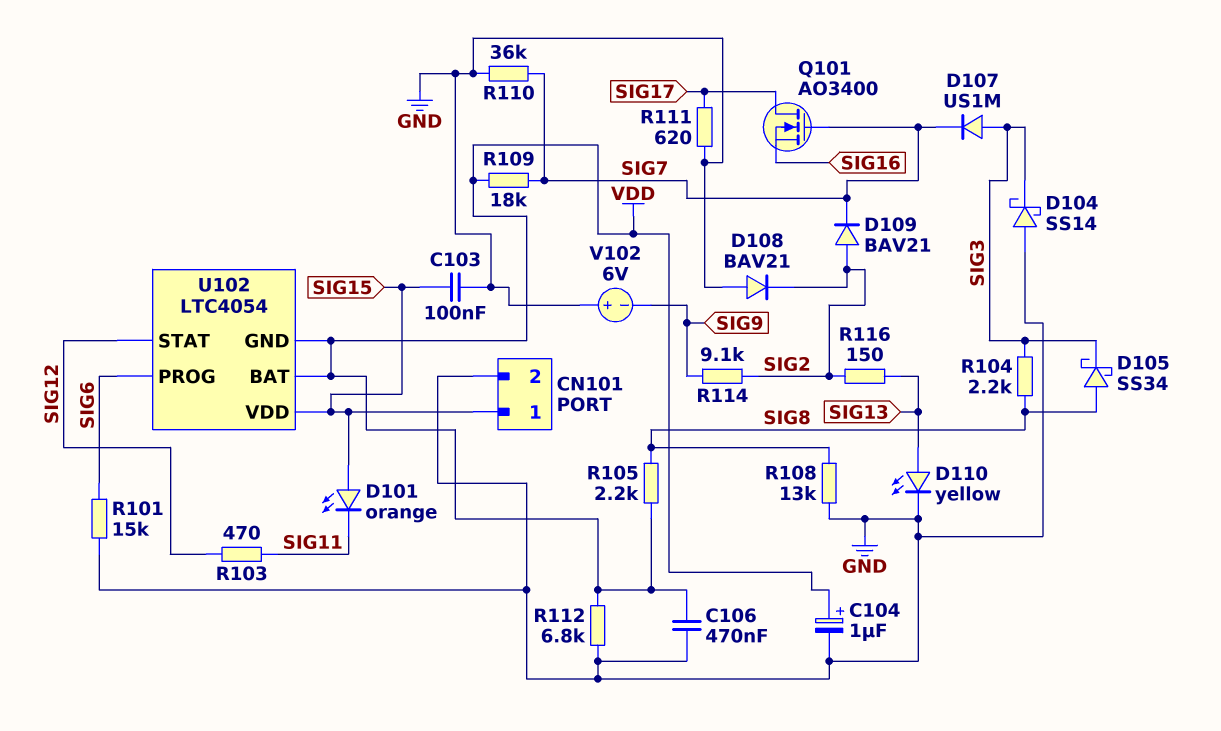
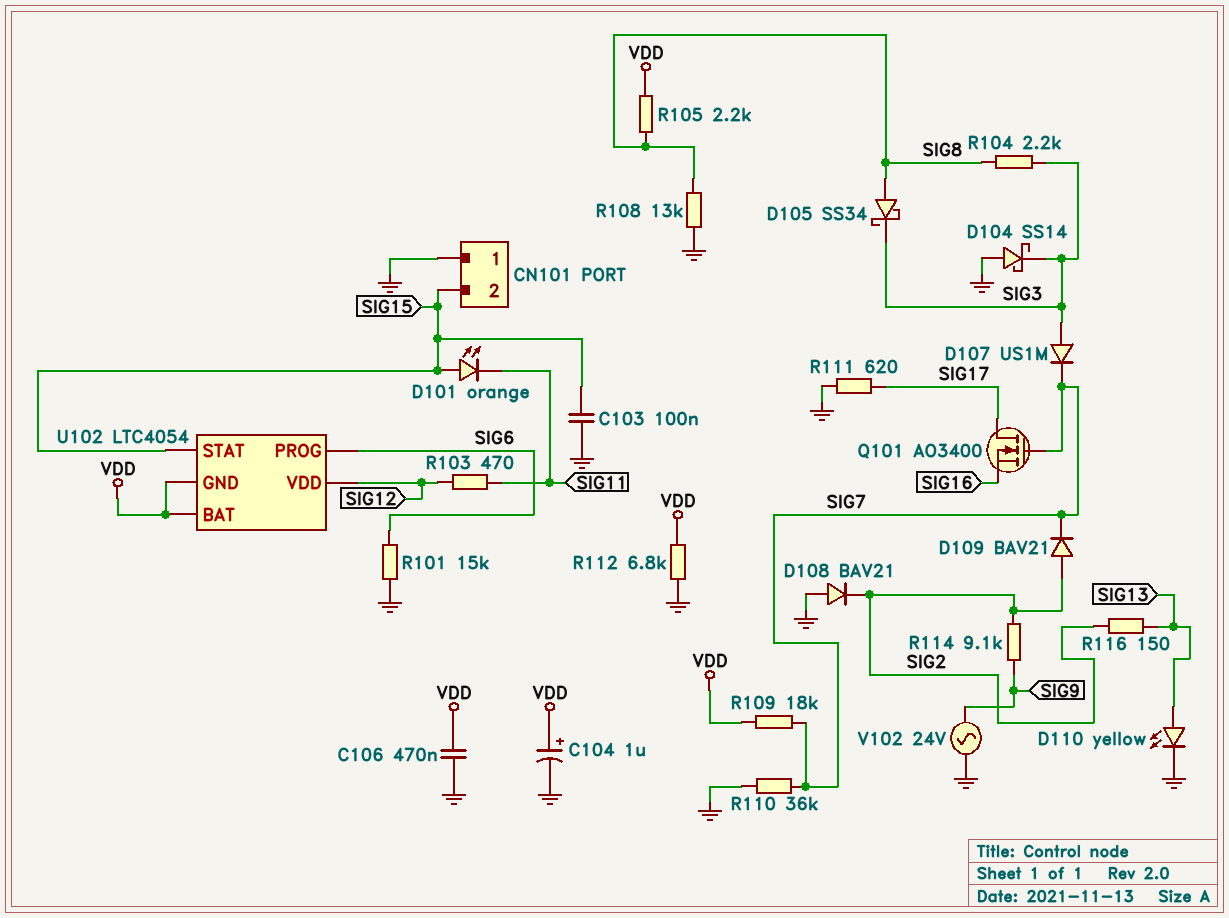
CN101 pin 1: SIG15 -> GND
CN101 pin 2: GND -> SIG15
U102 pin STAT: SIG12 -> SIG15
U102 pin VDD: SIG15 -> SIG12
V102: 6V (plus GND, minus SIG9) -> AC 24V (GND, SIG9)

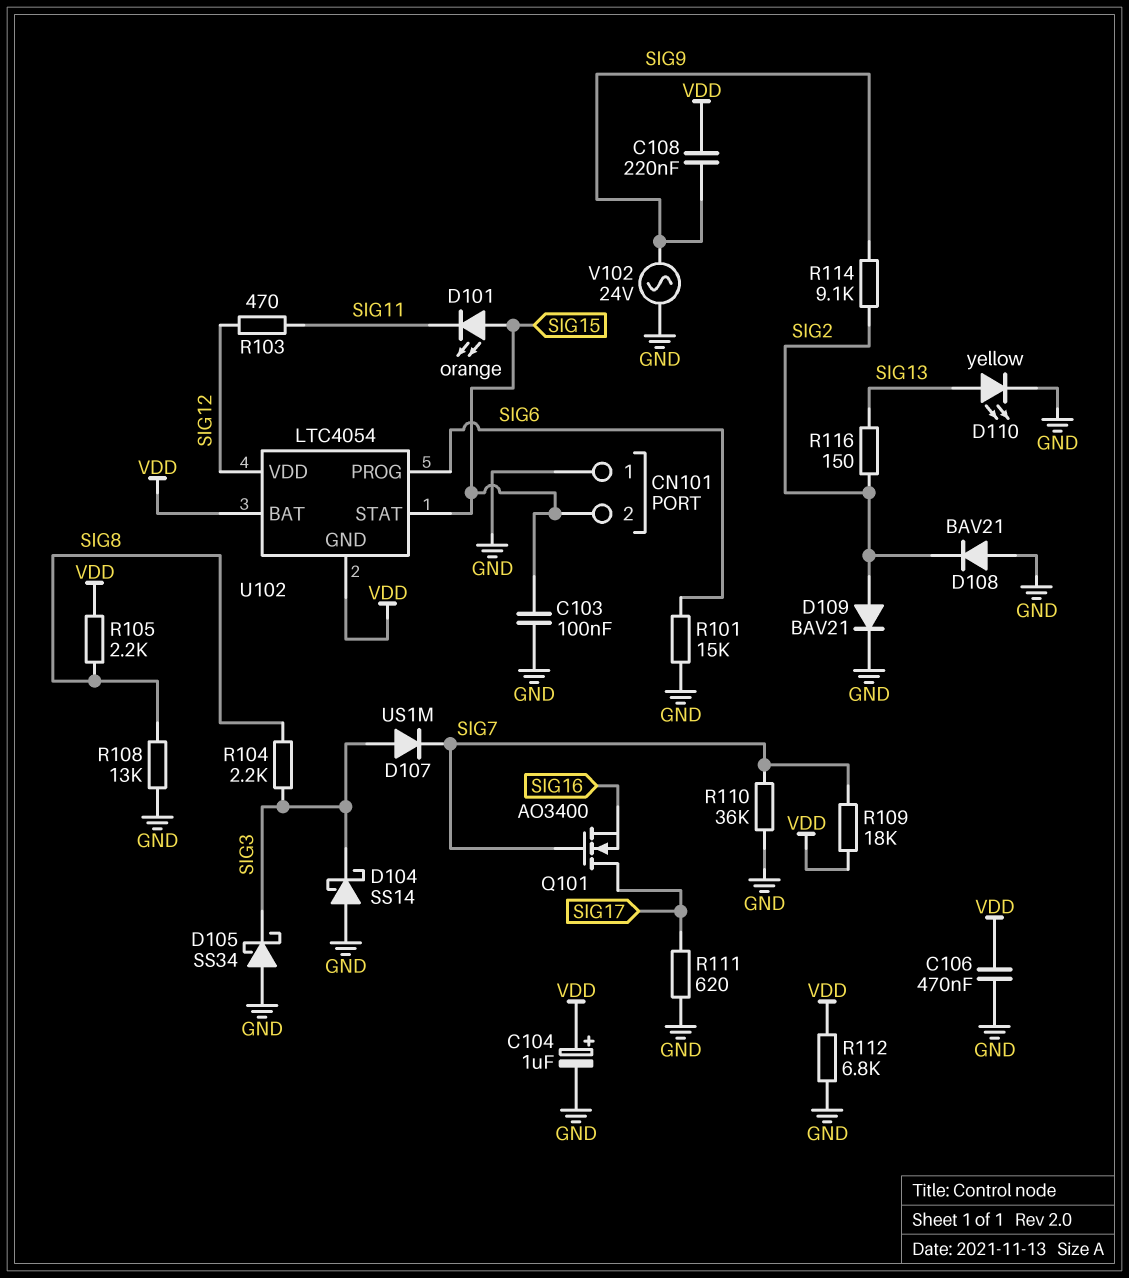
C108: none -> 220nF (SIG9, VDD)
D105: schottky SS34 (A SIG8, K SIG3) -> schottky SS34 (A GND, K SIG3)
D109: diode BAV21 (A SIG2, K SIG7) -> diode BAV21 (A SIG2, K GND)

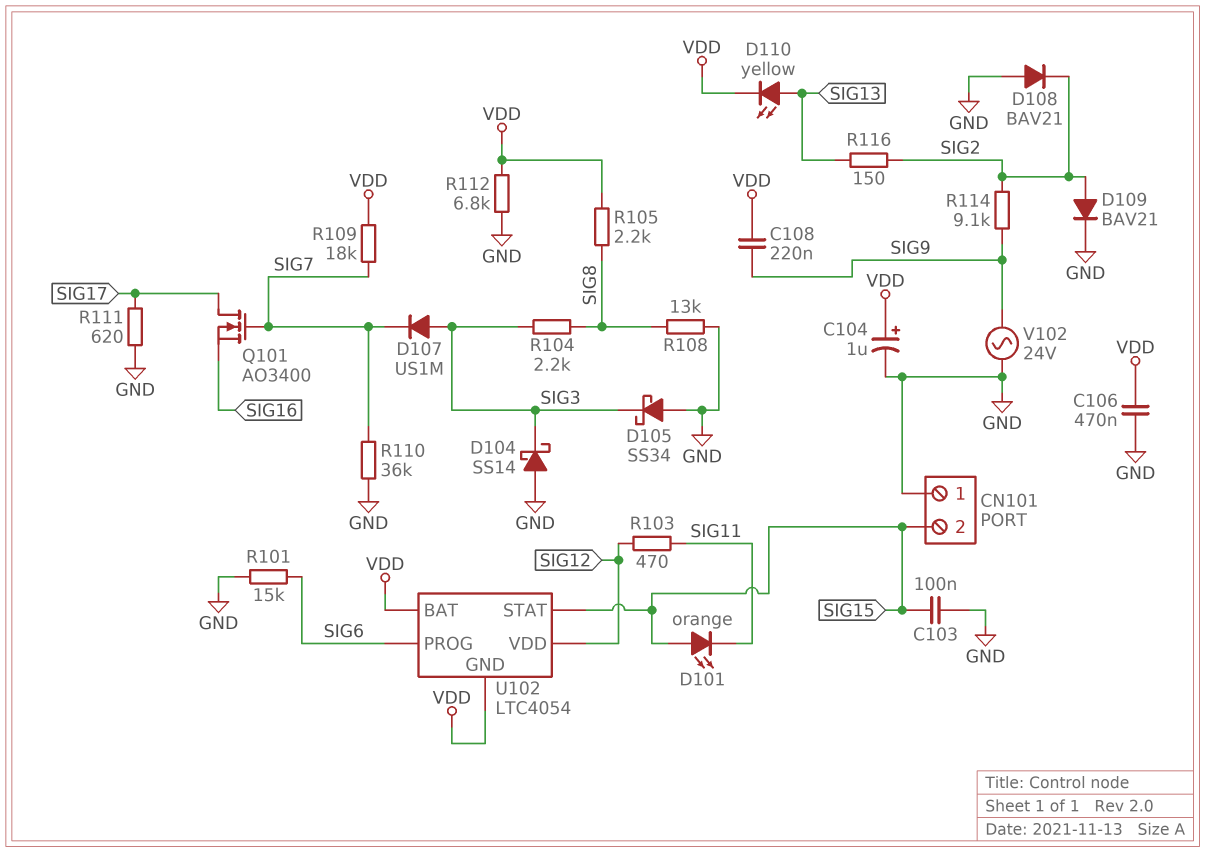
D110: LED yellow (A SIG13, K GND) -> LED yellow (A SIG13, K VDD)

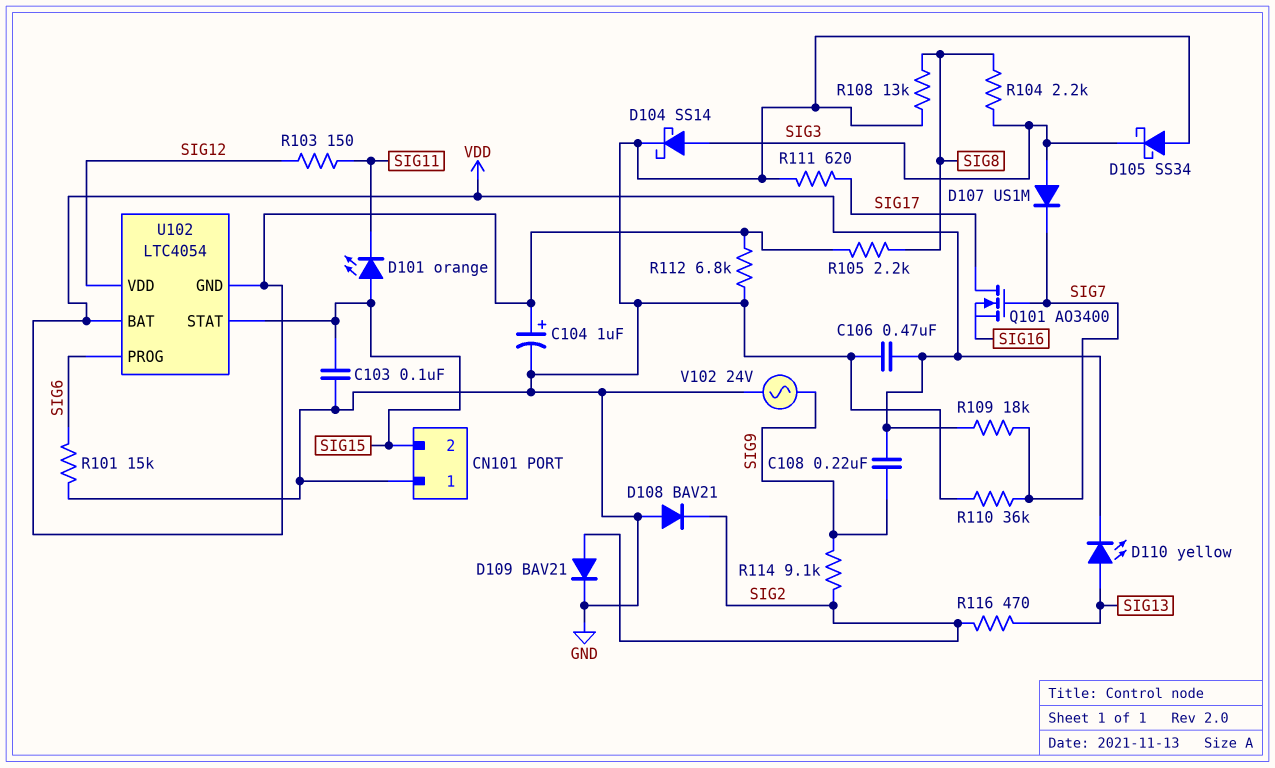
D104: schottky SS14 (A GND, K SIG3) -> schottky SS14 (A SIG3, K GND)
R103: 470 (SIG11, SIG12) -> 150 (SIG11, SIG12)
R116: 150 (SIG2, SIG13) -> 470 (SIG2, SIG13)

